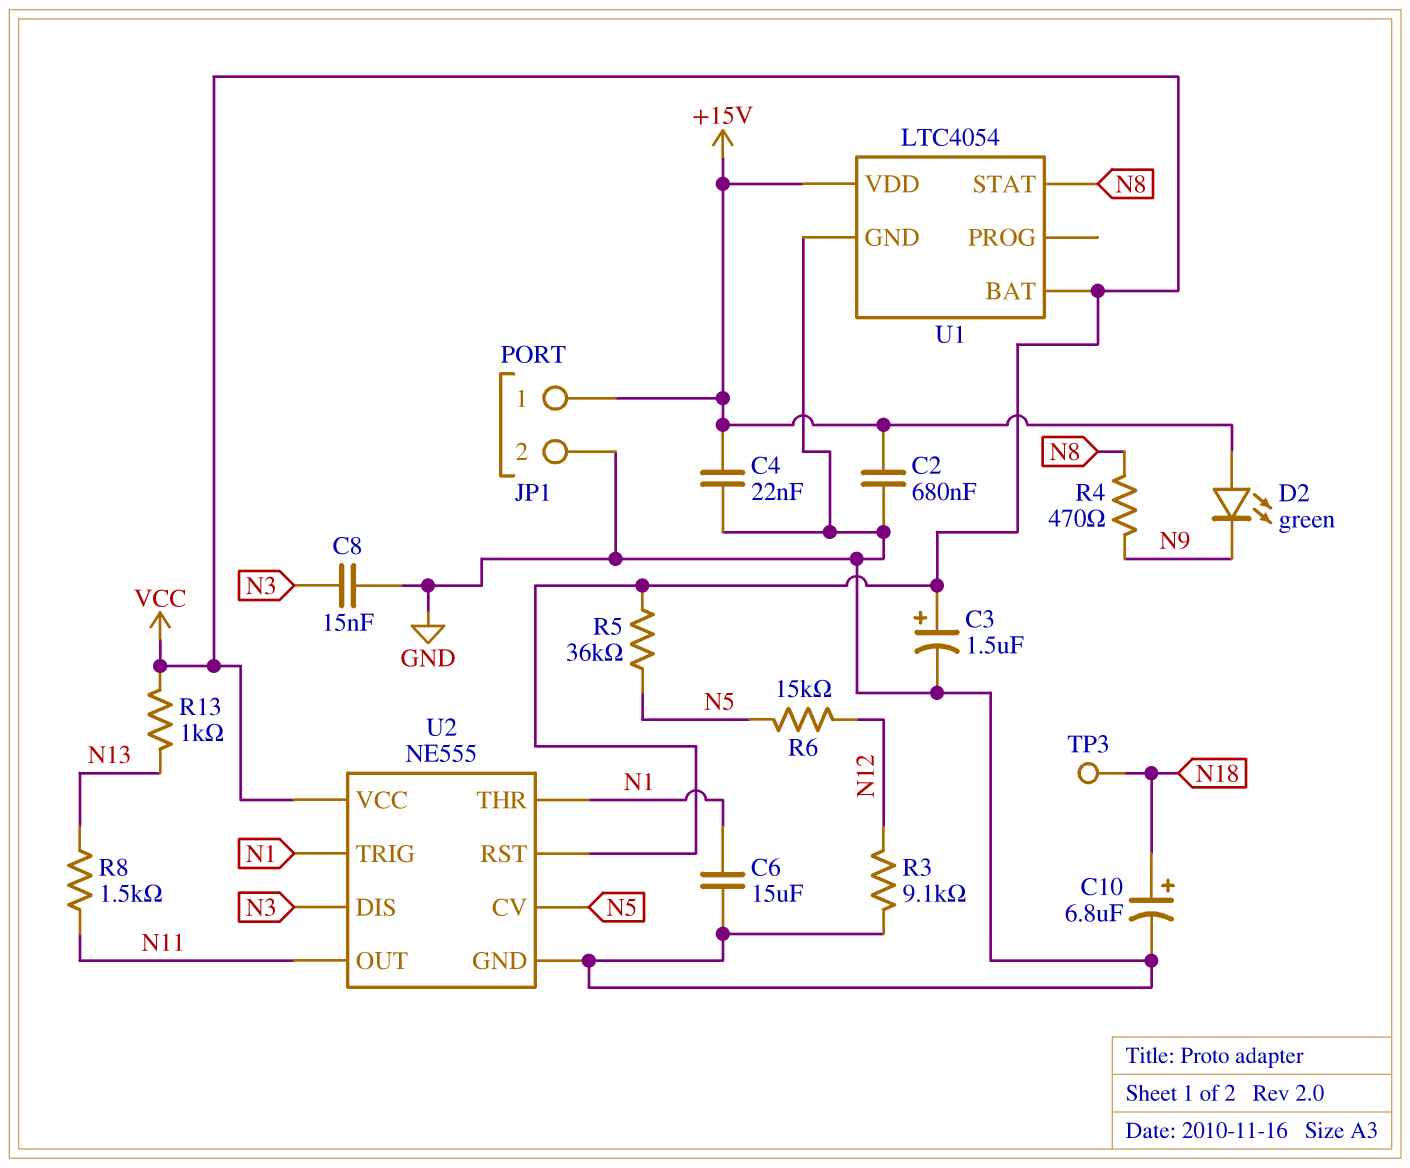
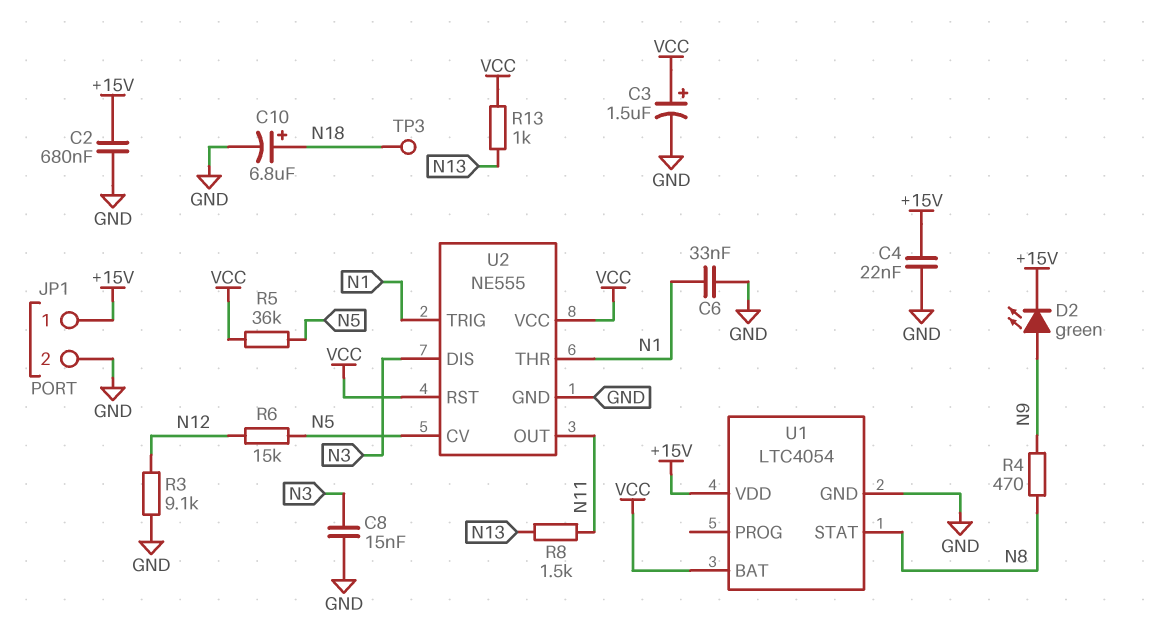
C6: 15uF (GND, N1) -> 33nF (GND, N1)
D2: LED green (A +15V, K N9) -> LED green (A N9, K +15V)

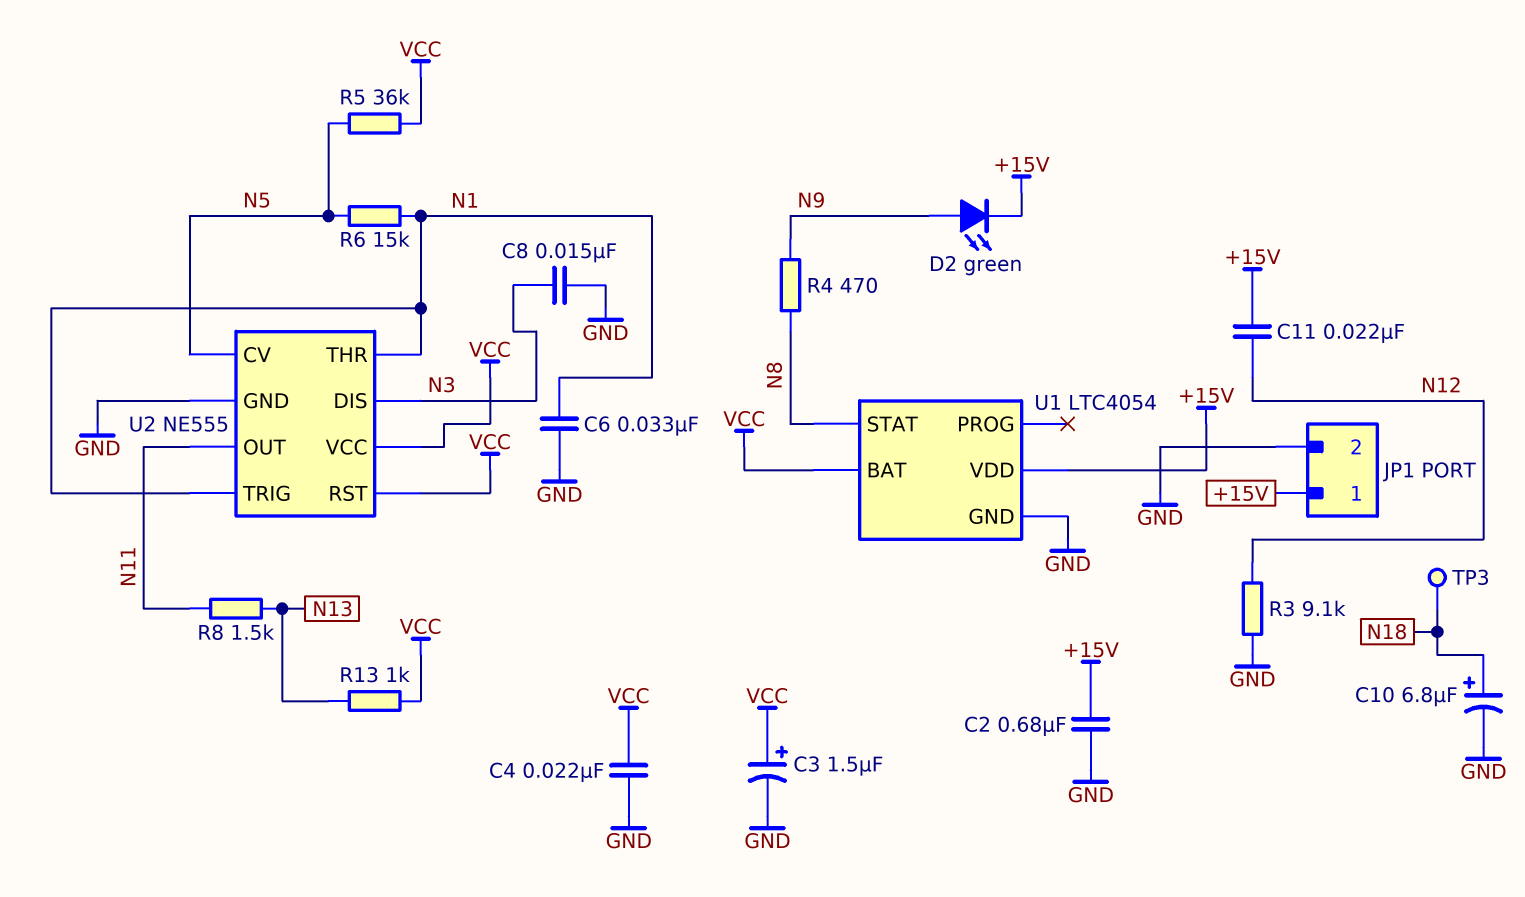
C4: 22nF (+15V, GND) -> 22nF (GND, VCC)
C11: none -> 22nF (+15V, N12)
R6: 15k (N5, N12) -> 15k (N1, N5)

